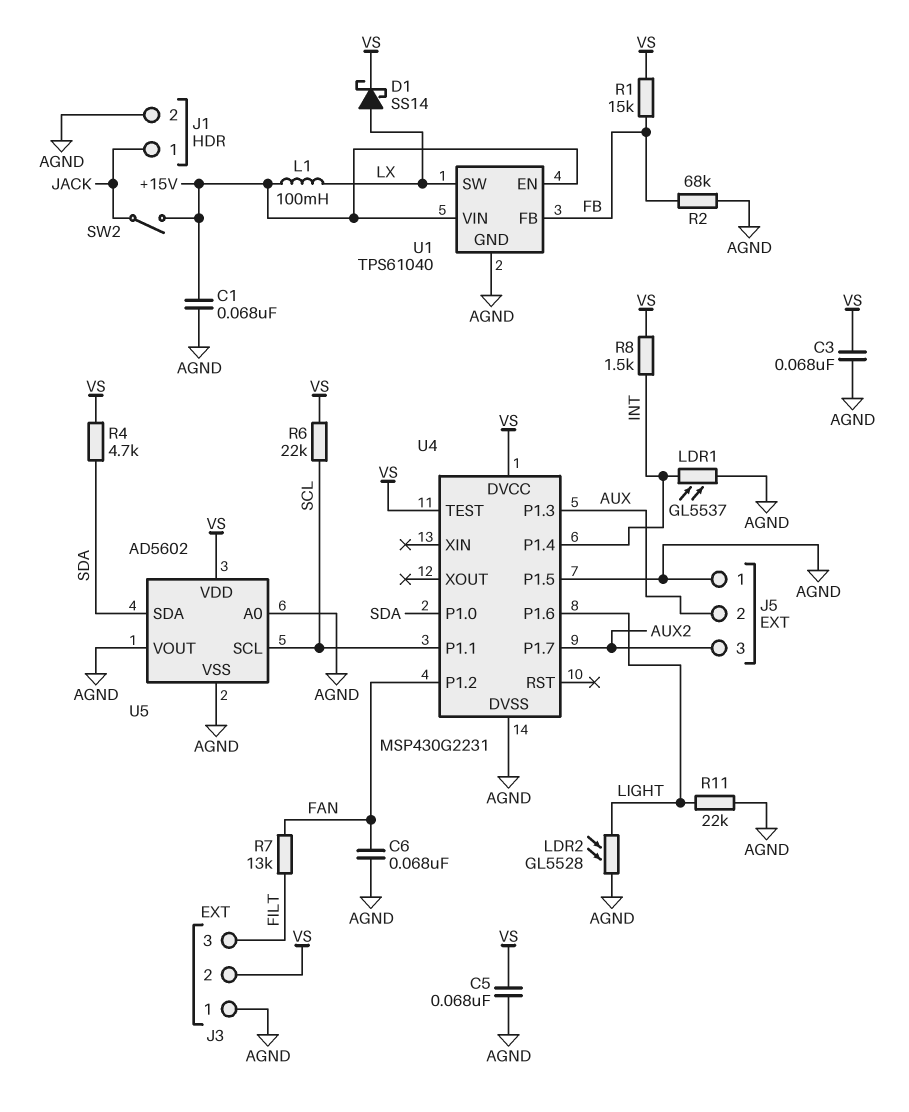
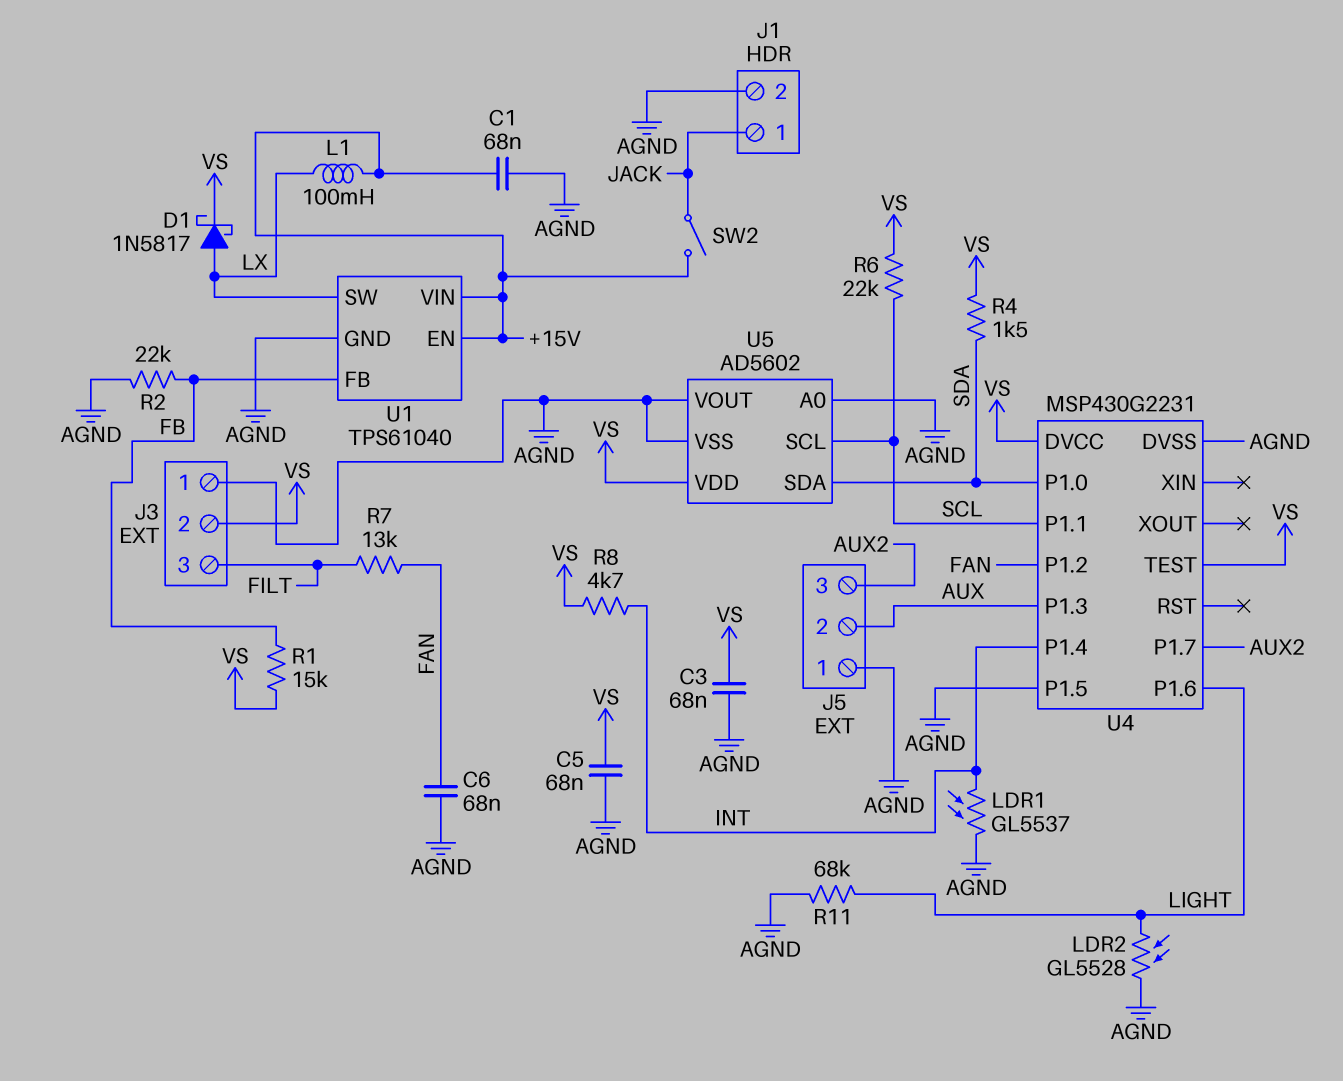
D1: schottky SS14 (A LX, K VS) -> schottky 1N5817 (A LX, K VS)
R2: 68k (AGND, FB) -> 22k (AGND, FB)
R4: 4.7k (SDA, VS) -> 1.5k (SDA, VS)
R8: 1.5k (INT, VS) -> 4.7k (INT, VS)
R11: 22k (AGND, LIGHT) -> 68k (AGND, LIGHT)

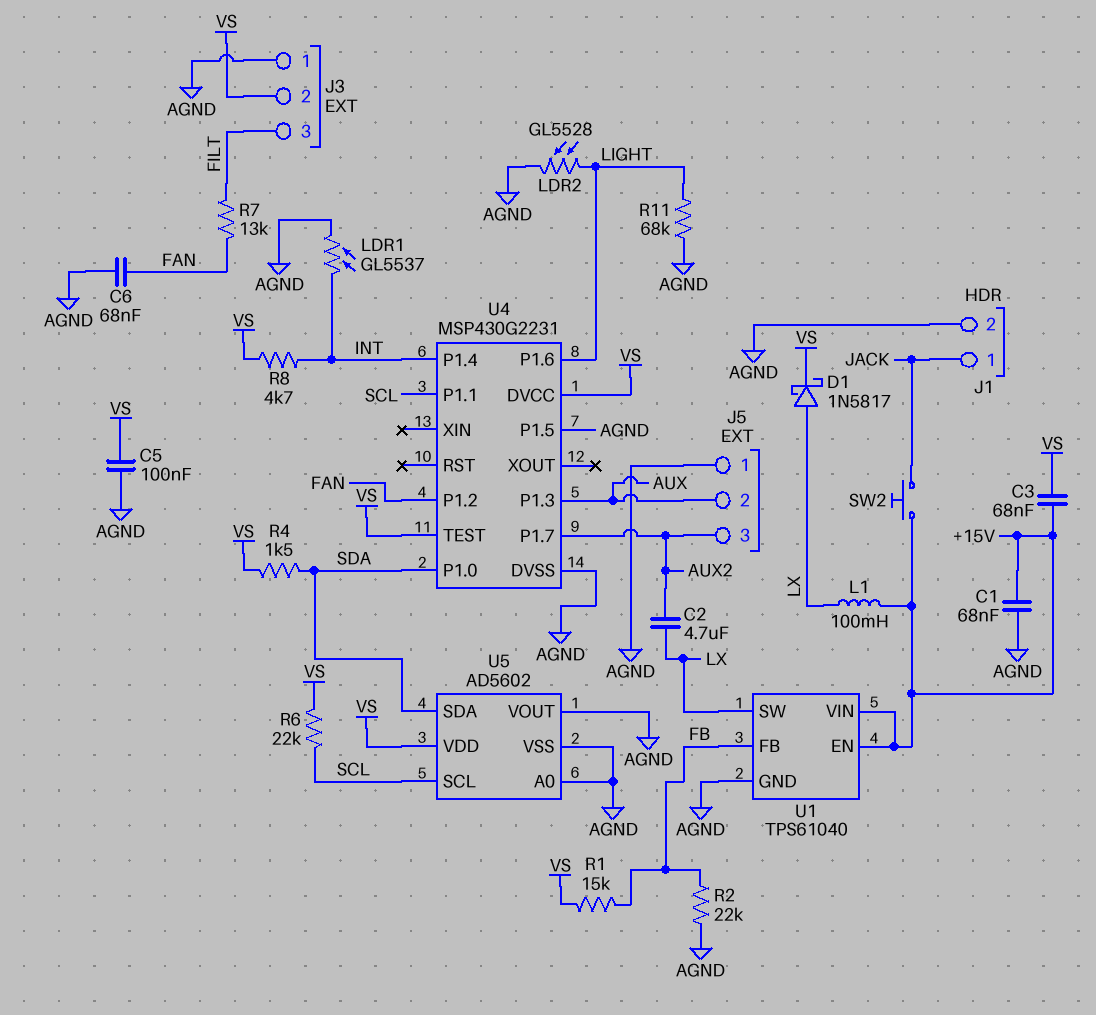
C2: none -> 4.7uF (AUX2, LX)
C3: 68nF (AGND, VS) -> 68nF (+15V, VS)
C5: 68nF (AGND, VS) -> 100nF (AGND, VS)
SW2: switch (+15V, JACK) -> button (+15V, JACK)

